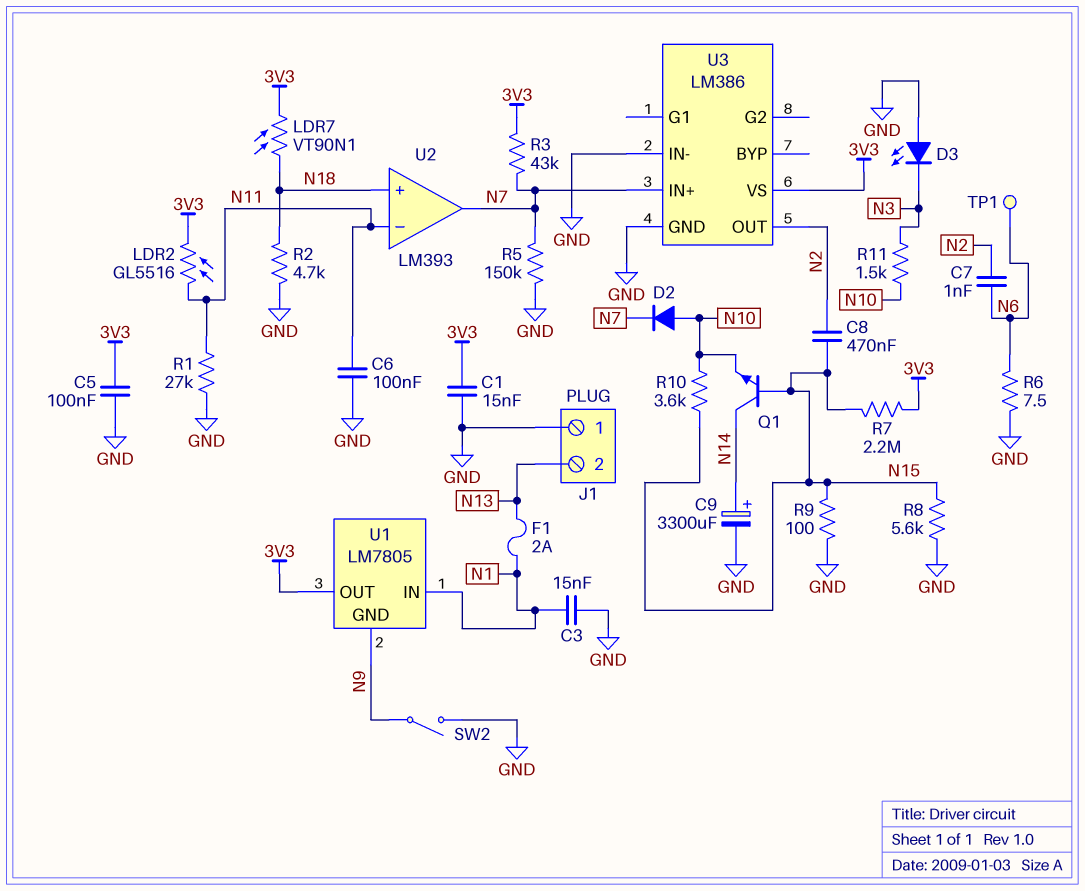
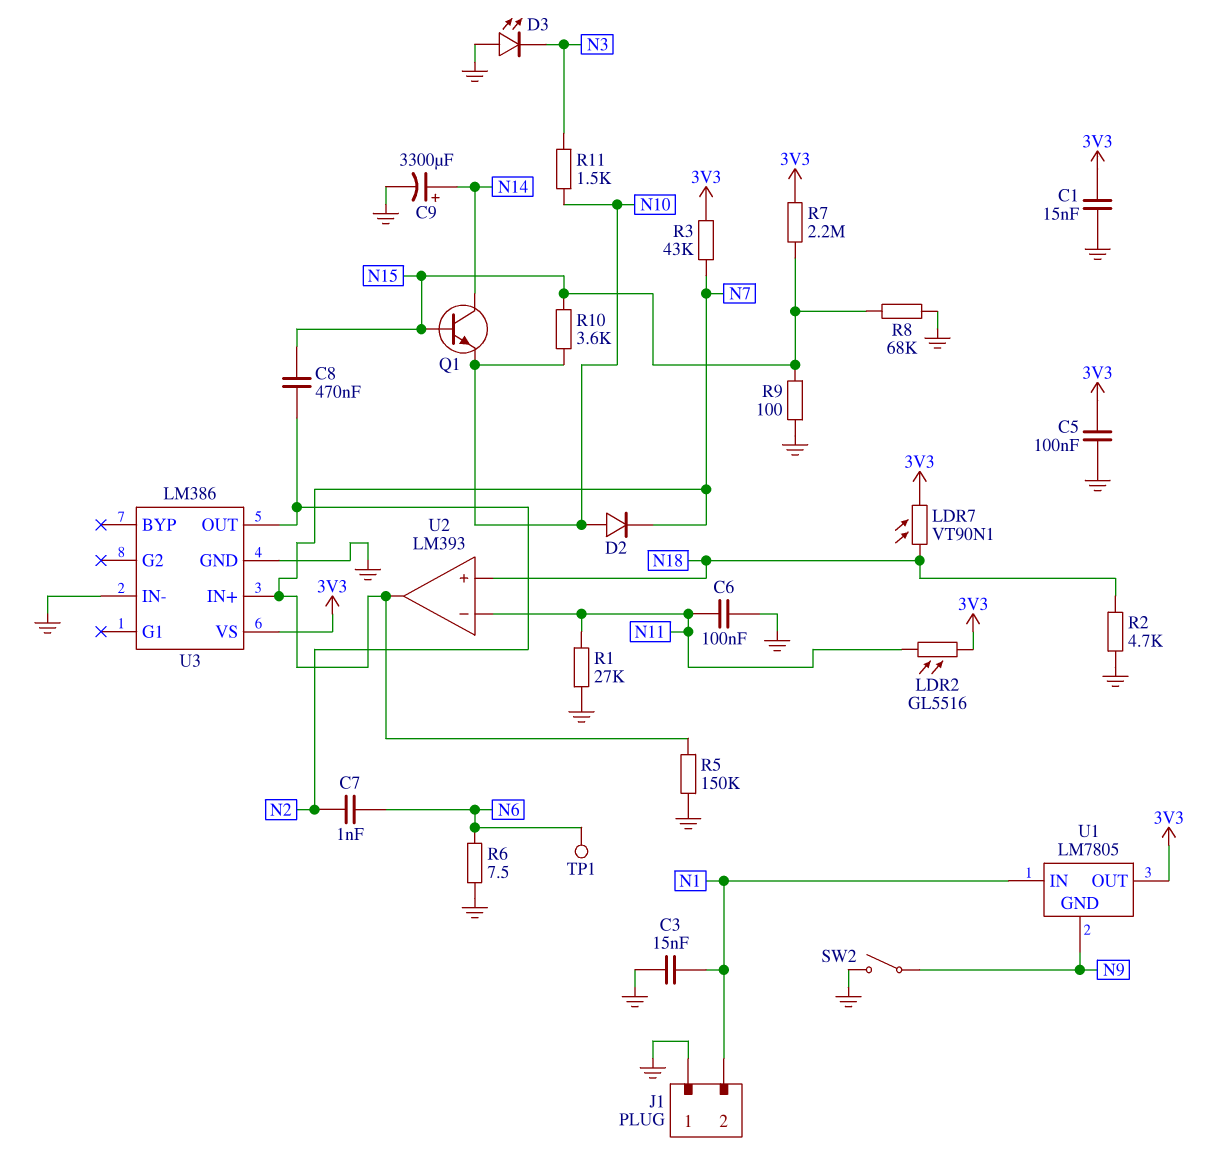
F1: 2A (N1, N13) -> none
J1 pin 2: N13 -> N1
R8: 5.6k (GND, N15) -> 68k (GND, N15)

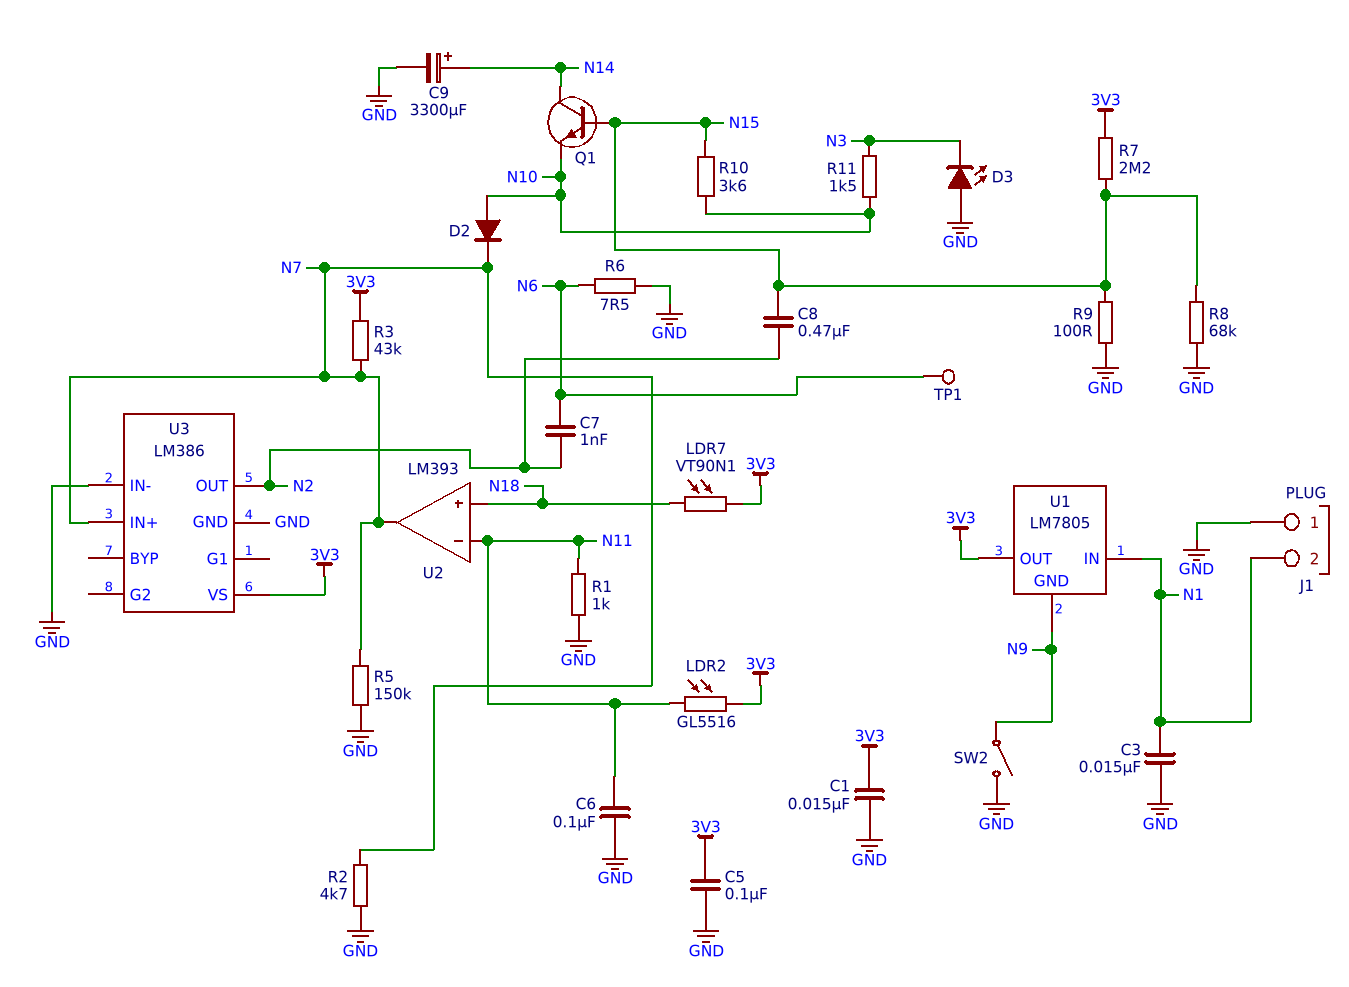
R1: 27k (GND, N11) -> 1k (GND, N11)
R2: 4.7k (GND, N18) -> 4.7k (GND, N7)

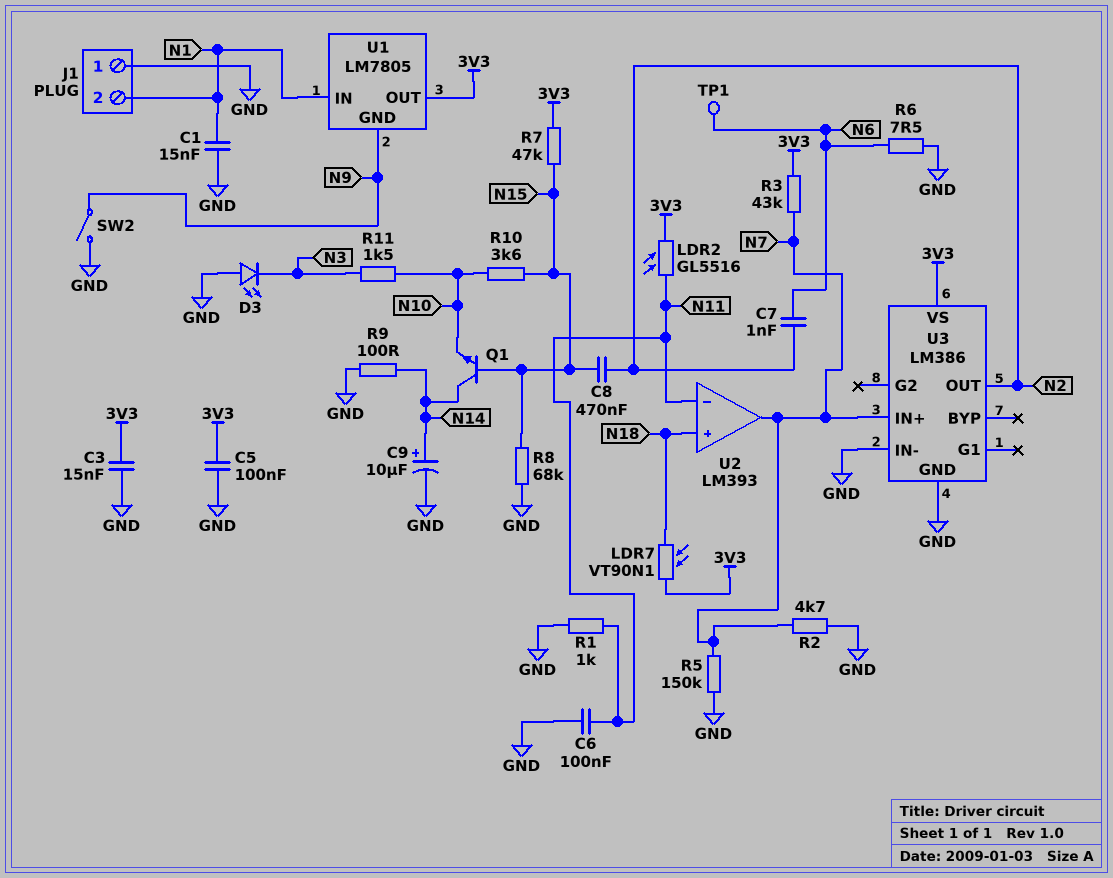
C1: 15nF (3V3, GND) -> 15nF (GND, N1)
C3: 15nF (GND, N1) -> 15nF (3V3, GND)
C9: 3300uF (plus N14, minus GND) -> 10uF (plus N14, minus GND)
D2: diode (A N10, K N7) -> none
R7: 2.2M (3V3, N15) -> 47k (3V3, N15)
R9: 100 (GND, N15) -> 100 (GND, N14)

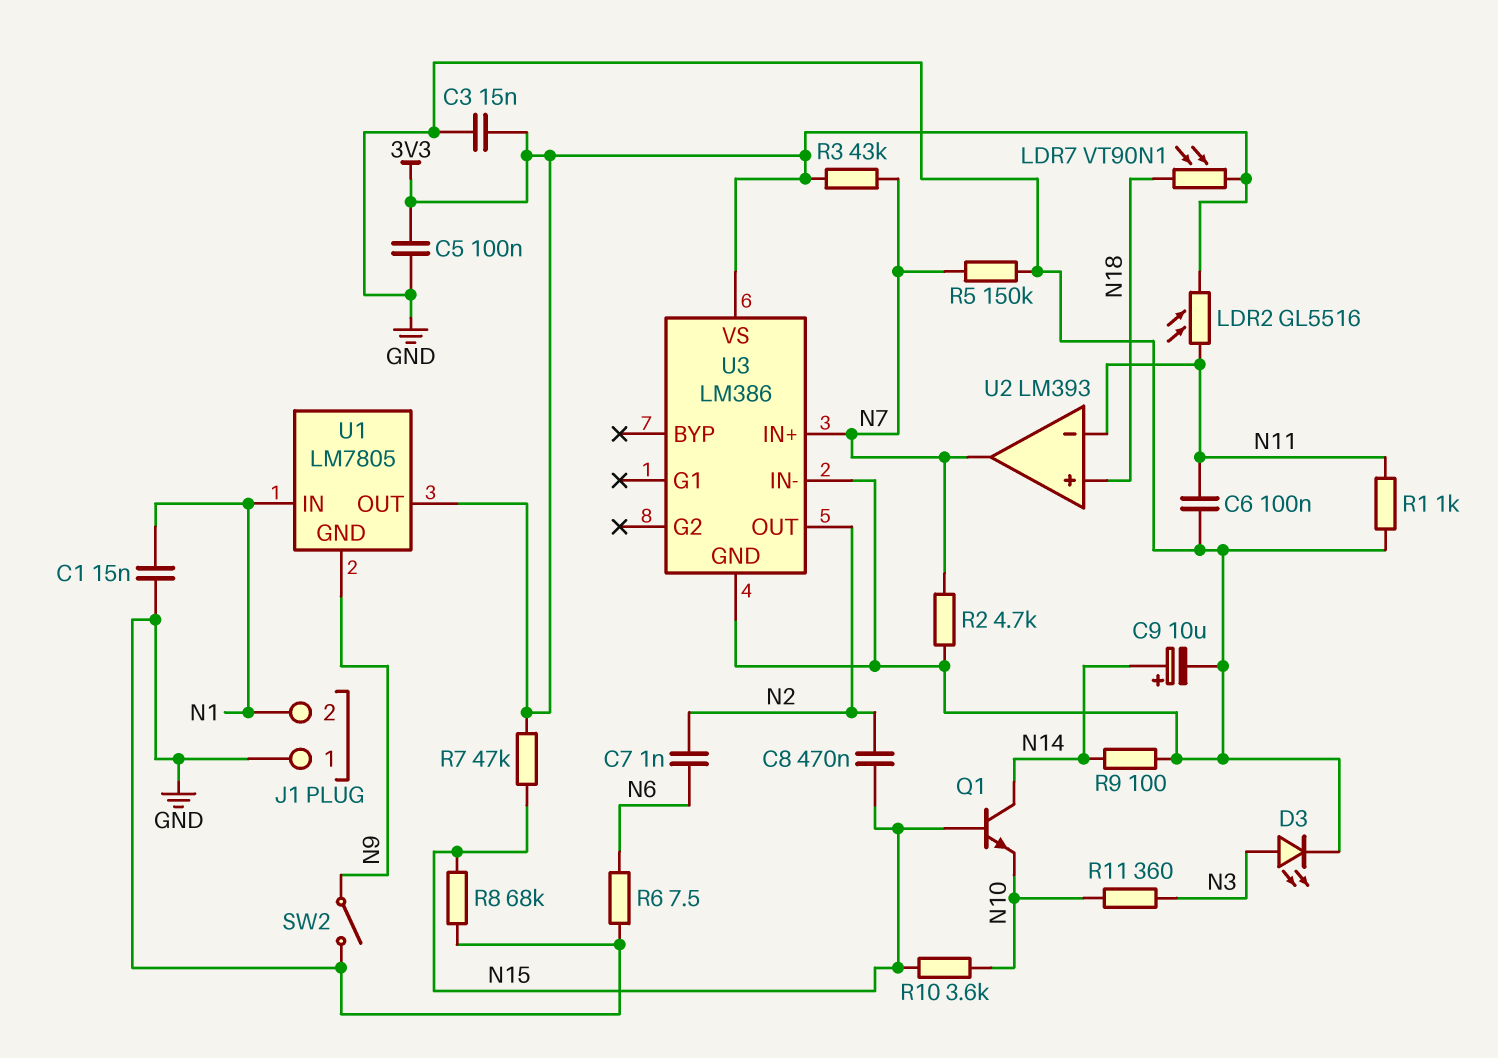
D3: LED (A GND, K N3) -> LED (A N3, K GND)
R11: 1.5k (N3, N10) -> 360 (N3, N10)
TP1: test point (N6) -> none

